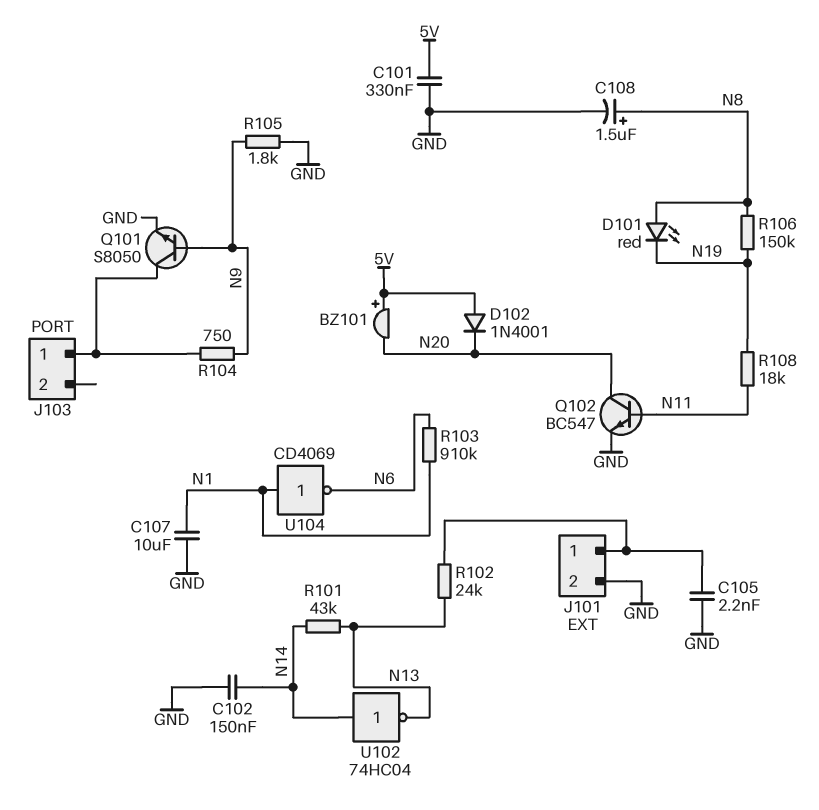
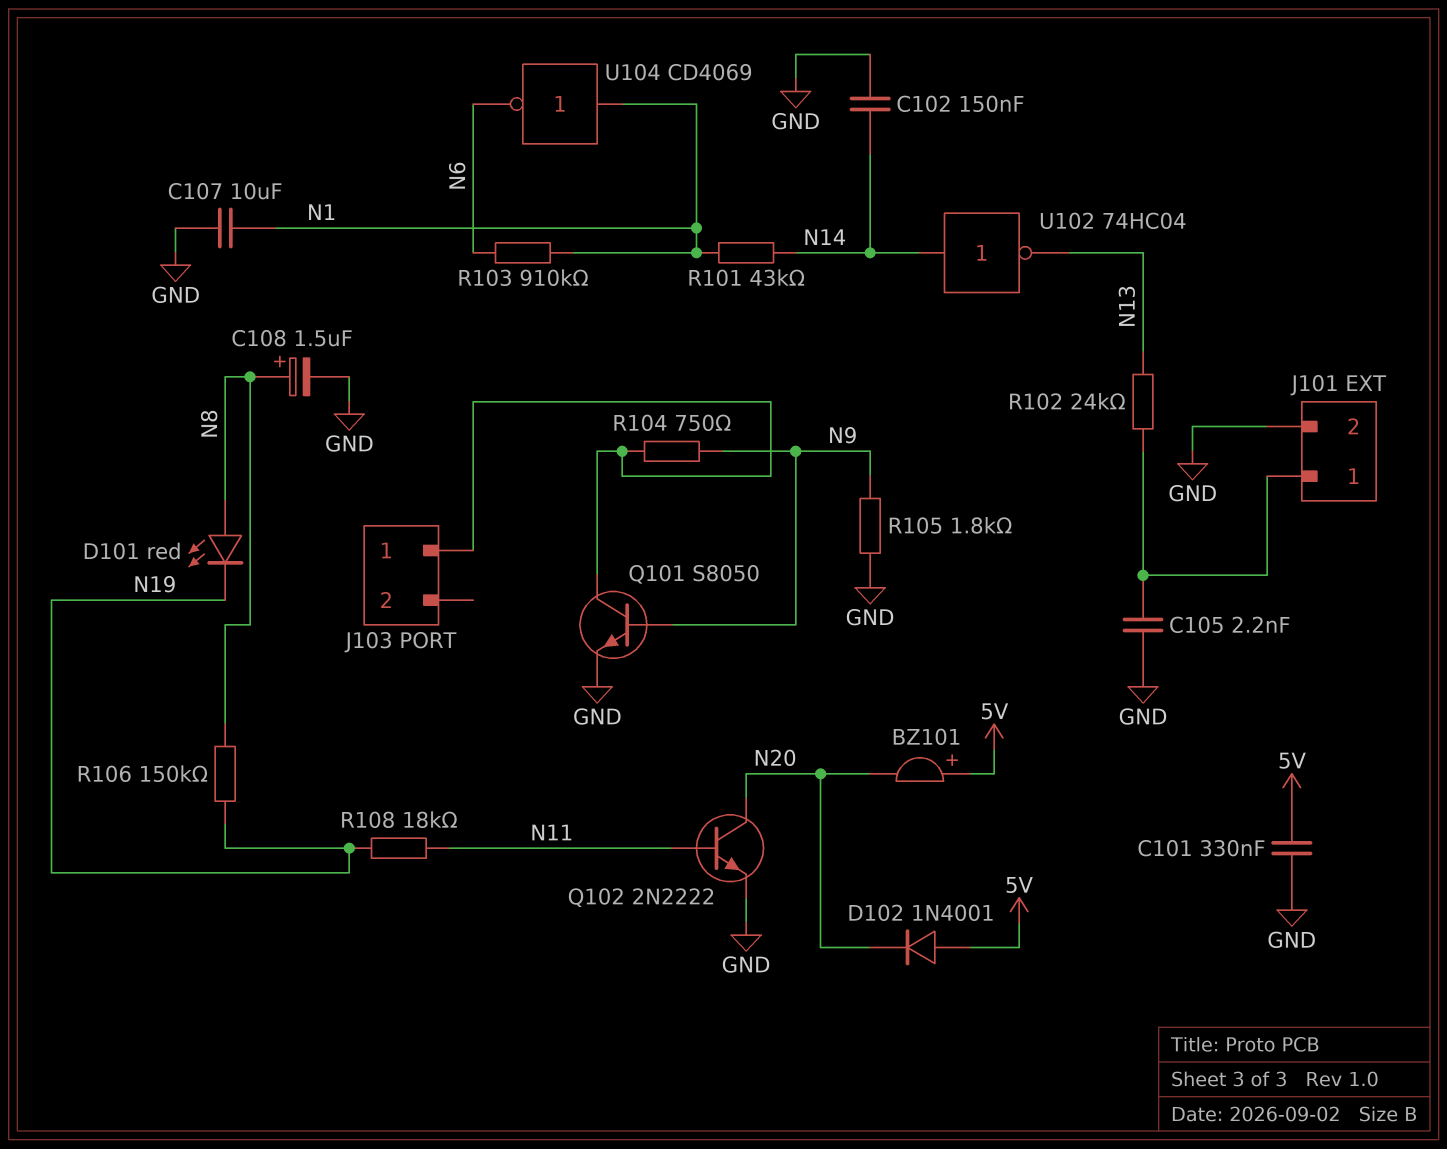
Q102: NPN BC547 (B N11, C N20, E GND) -> NPN 2N2222 (B N11, C N20, E GND)
R101: 43k (N13, N14) -> 43k (N1, N14)

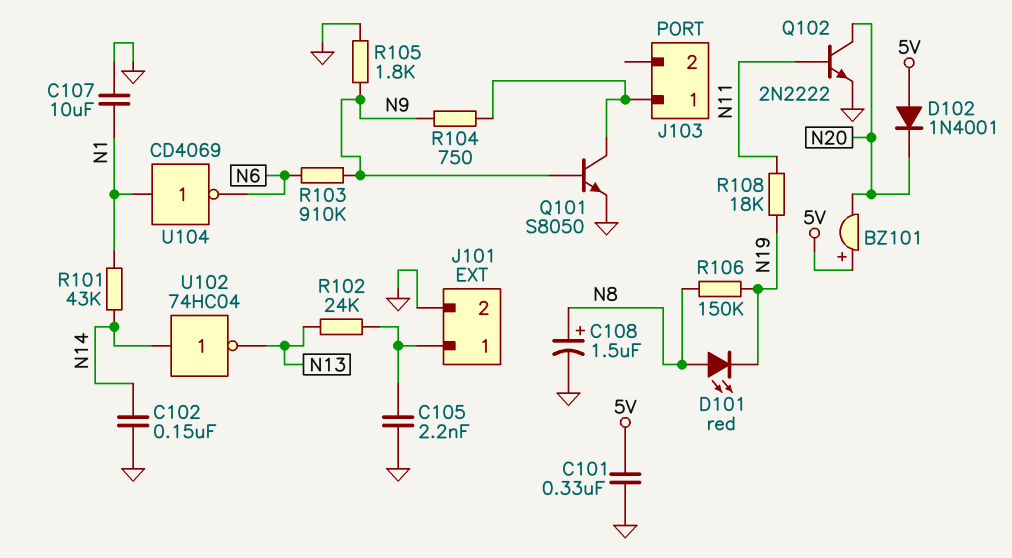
R103: 910k (N1, N6) -> 910k (N6, N9)

